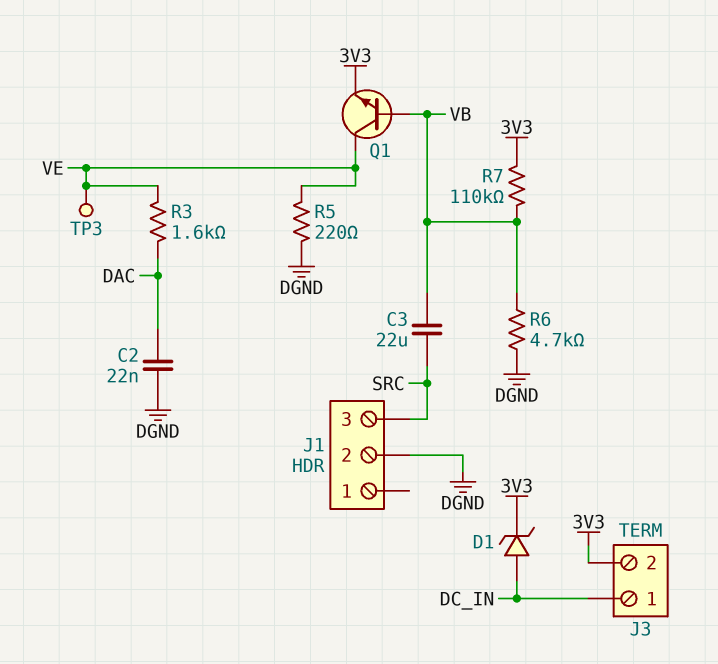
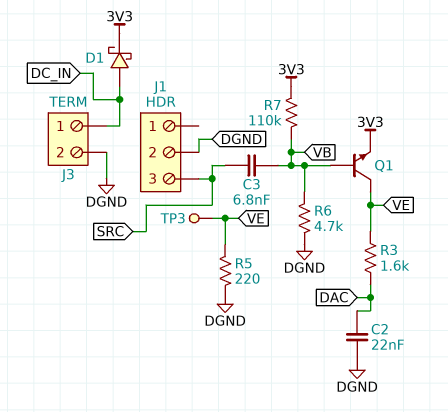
C3: 22uF (SRC, VB) -> 6.8nF (SRC, VB)
D1: zener (A DC_IN, K 3V3) -> schottky (A DC_IN, K 3V3)
J3 pin 2: 3V3 -> DGND

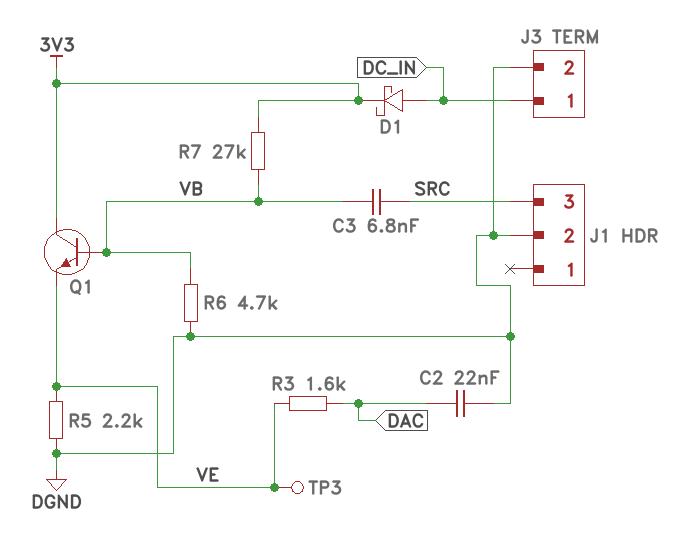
Q1: NPN (B VB, C VE, E 3V3) -> NPN (B VB, C 3V3, E VE)
R5: 220 (DGND, VE) -> 2.2k (DGND, VE)
R7: 110k (3V3, VB) -> 27k (3V3, VB)

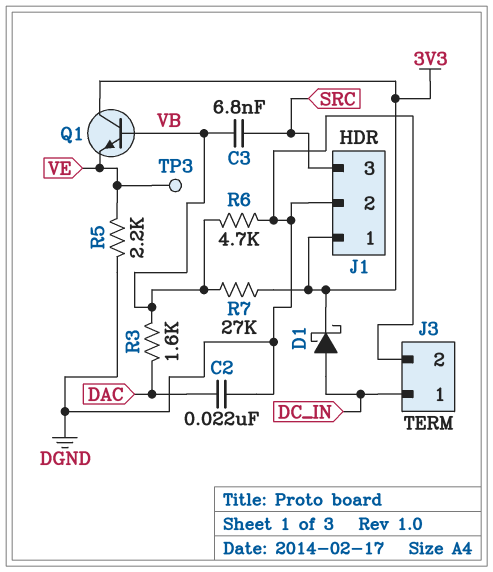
J1 pin 1: none -> 3V3
R3: 1.6k (DAC, VE) -> 1.6k (DAC, VB)

